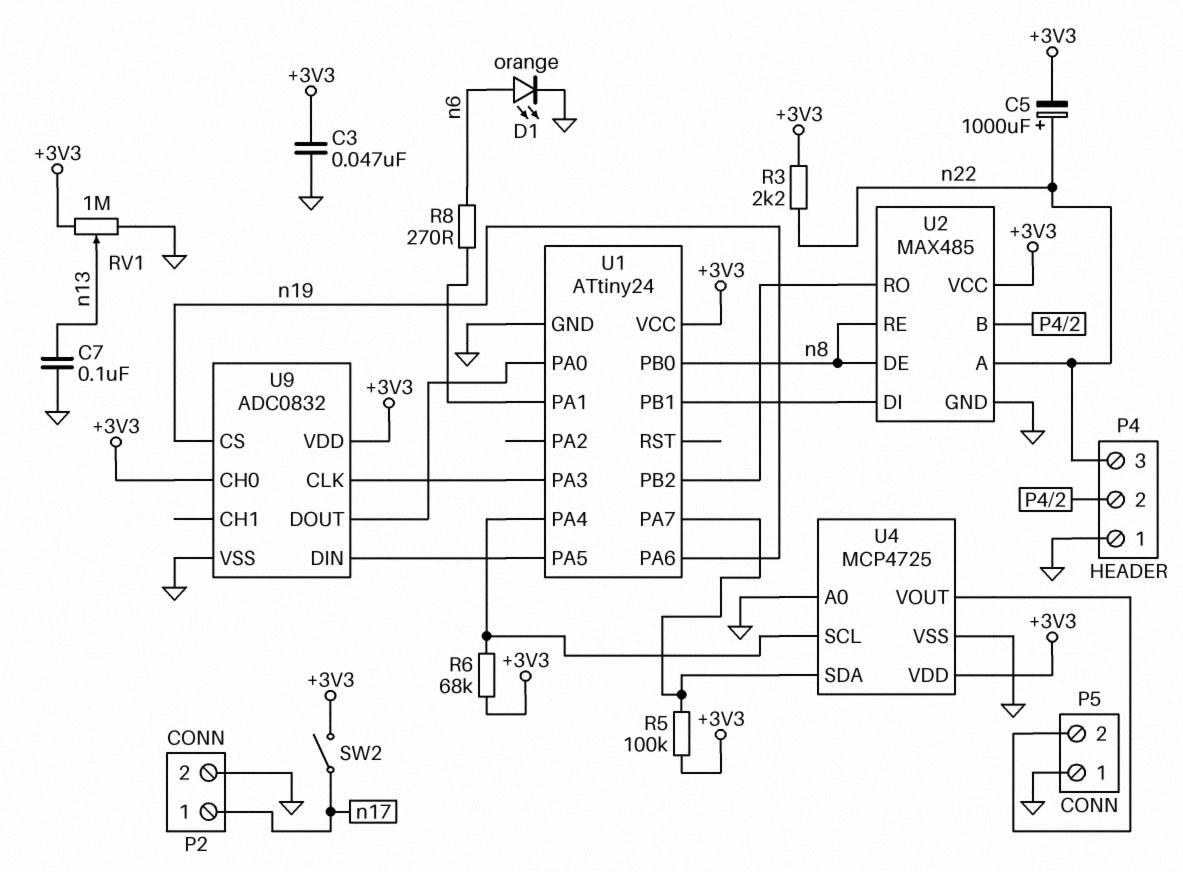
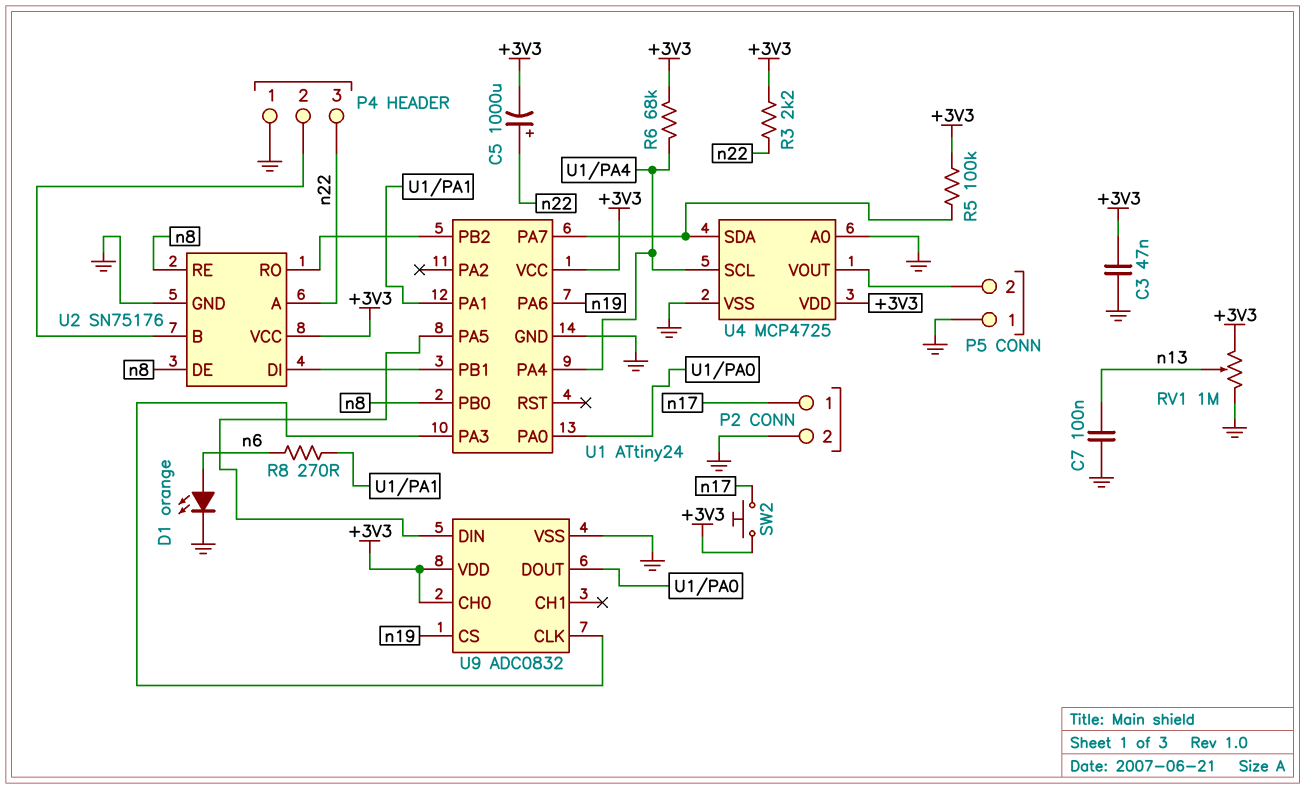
SW2: switch (+3V3, n17) -> button (+3V3, n17)
U2: MAX485 -> SN75176

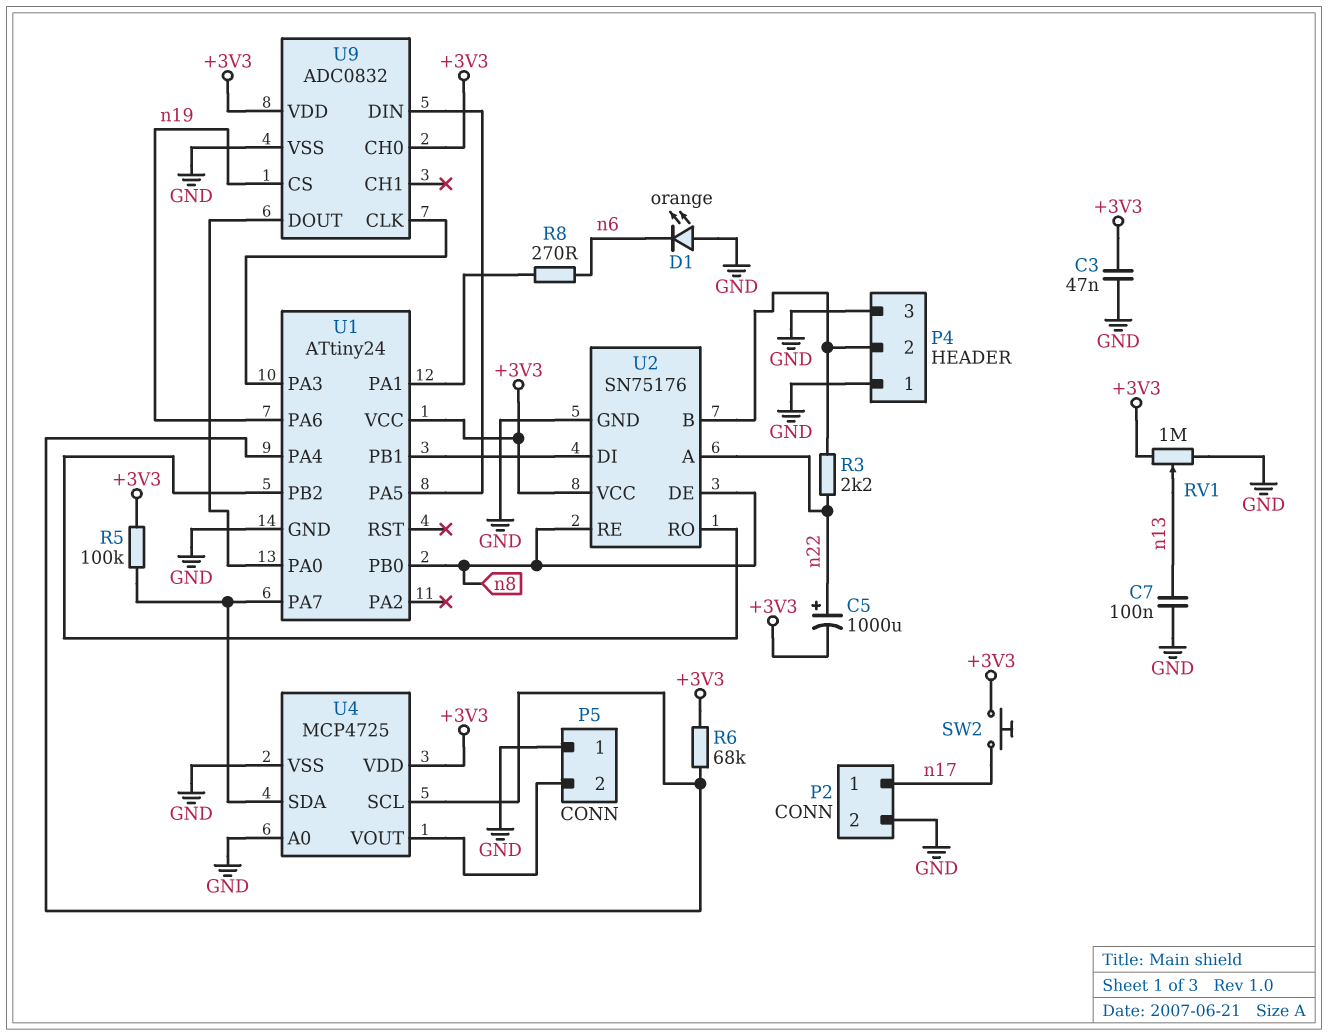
D1: LED orange (A n6, K GND) -> LED orange (A GND, K n6)
P4 pin 3: n22 -> GND
R3: 2.2k (+3V3, n22) -> 2.2k (P4/2, n22)

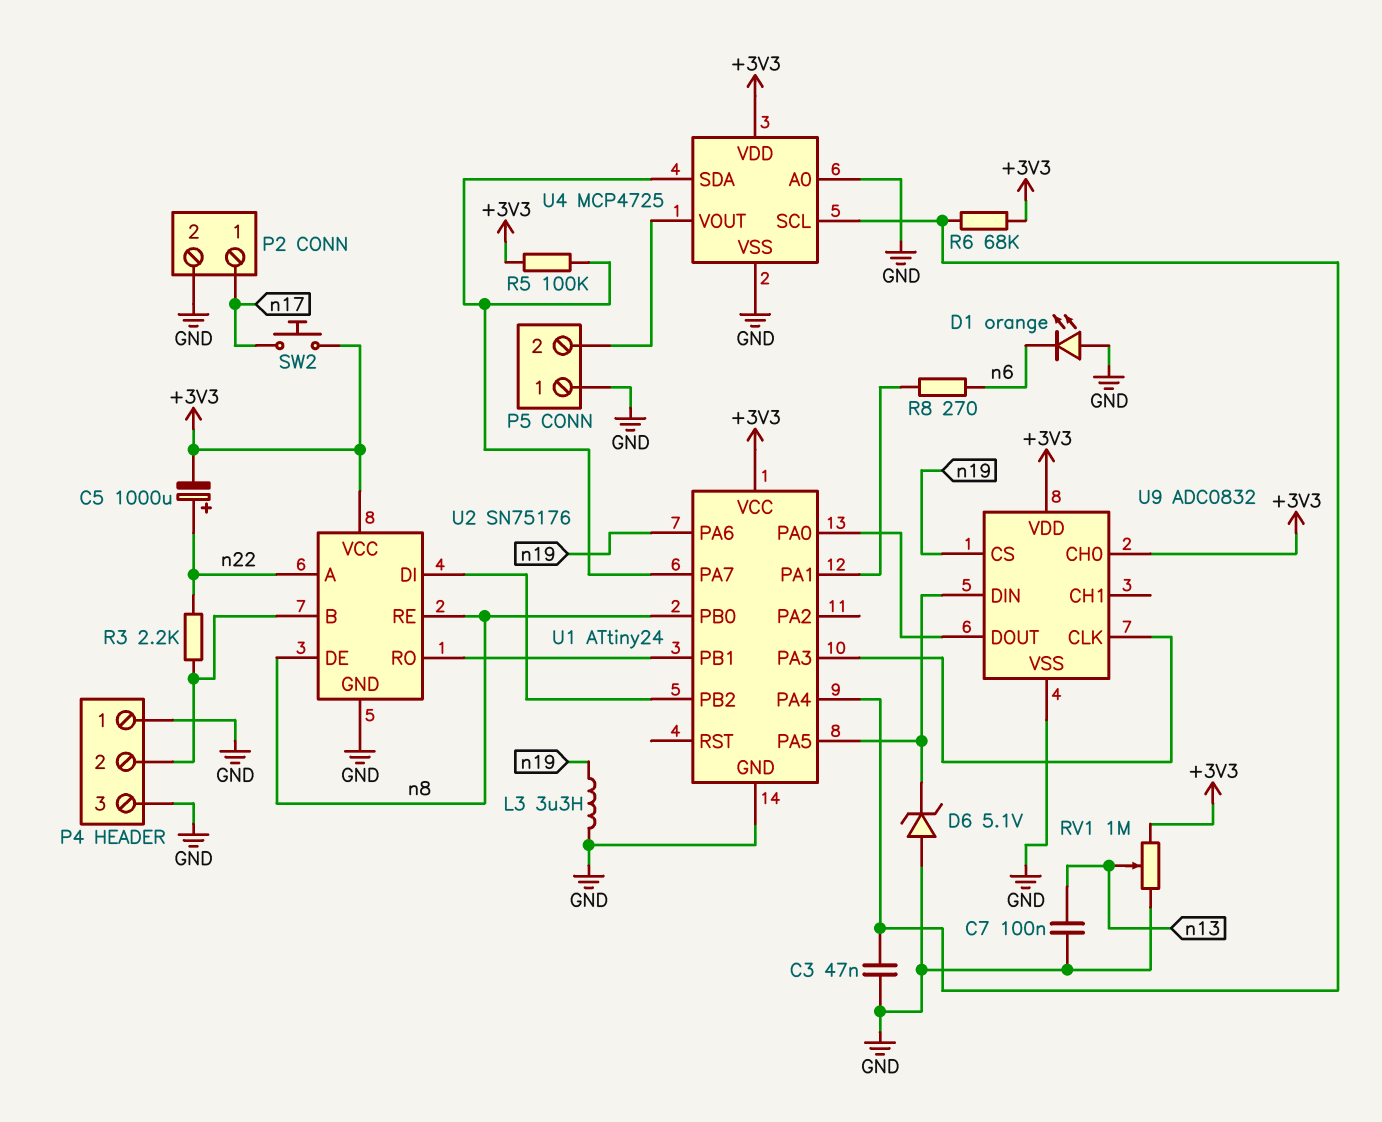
C3: 47nF (+3V3, GND) -> 47nF (GND, U1/PA4)
D6: none -> zener 5.1V (A GND, K U1/PA5)
L3: none -> 3.3uH (GND, n19)
U2 pin DI: U1/PB1 -> U1/PB2
U2 pin RO: U1/PB2 -> U1/PB1

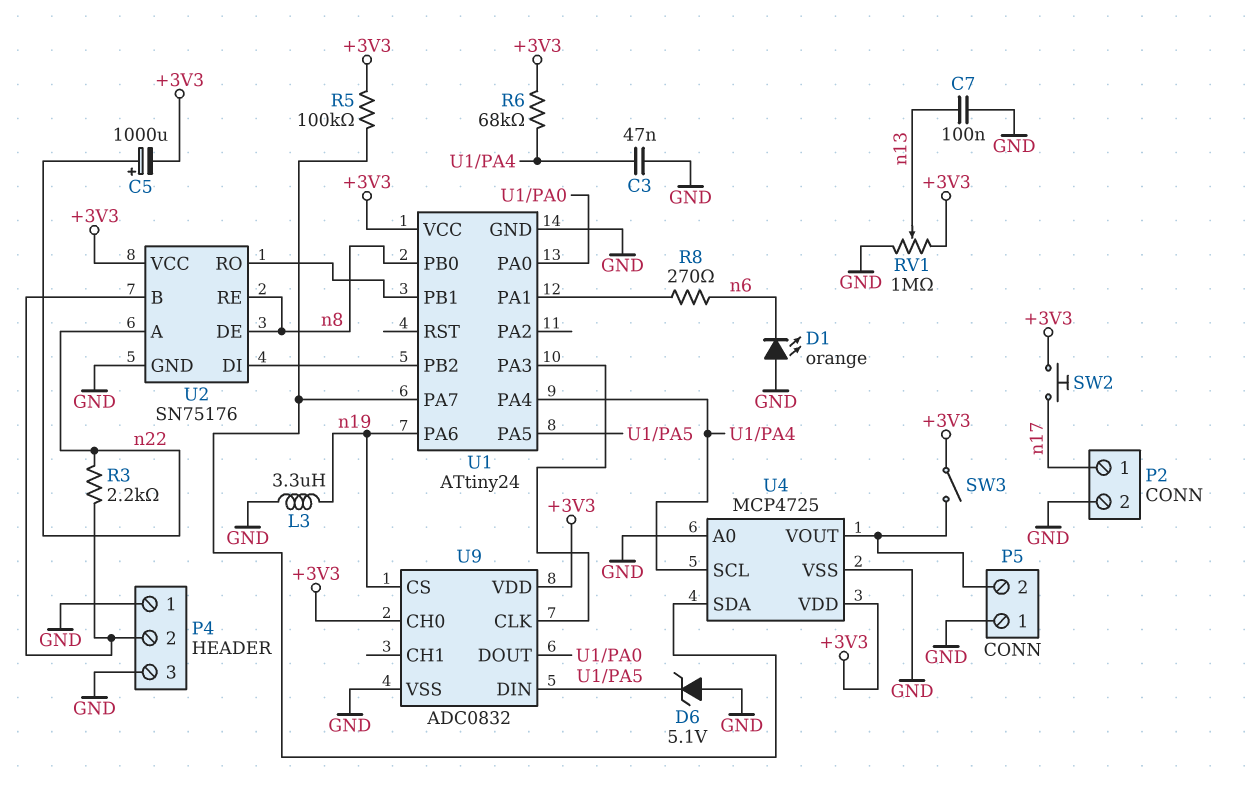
SW3: none -> switch (+3V3, P5/2)

